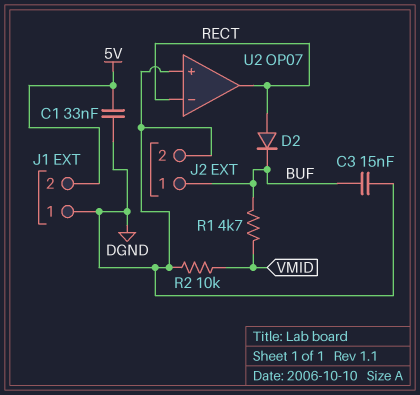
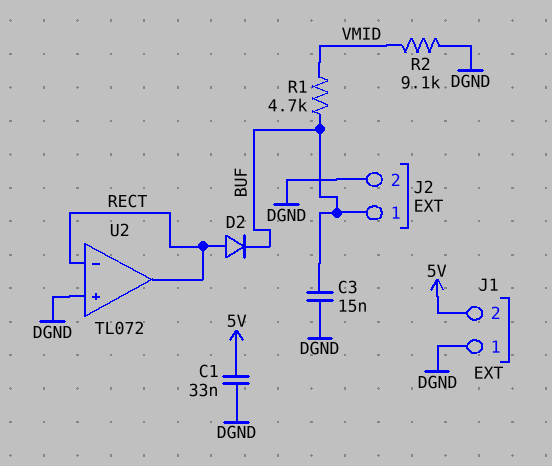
R2: 10k (DGND, VMID) -> 9.1k (DGND, VMID)
U2: OP07 -> TL072

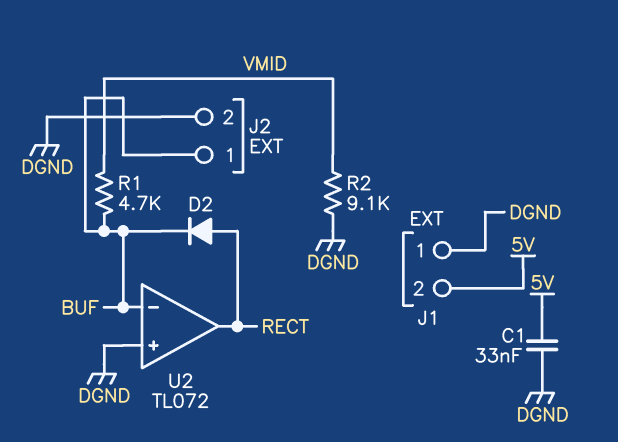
C3: 15nF (BUF, DGND) -> none
U2 pin in-: RECT -> BUF

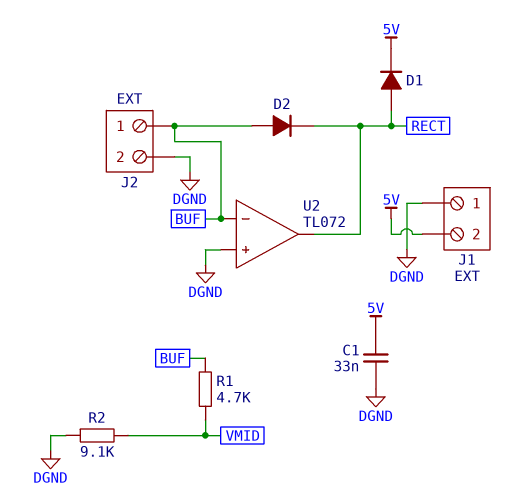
D1: none -> diode (A RECT, K 5V)
D2: diode (A RECT, K BUF) -> diode (A BUF, K RECT)

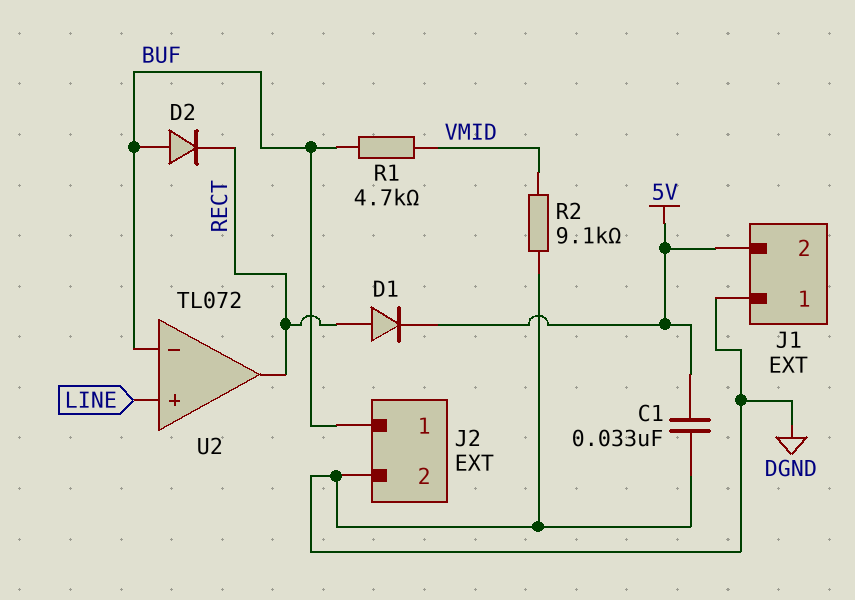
U2 pin in+: DGND -> LINE

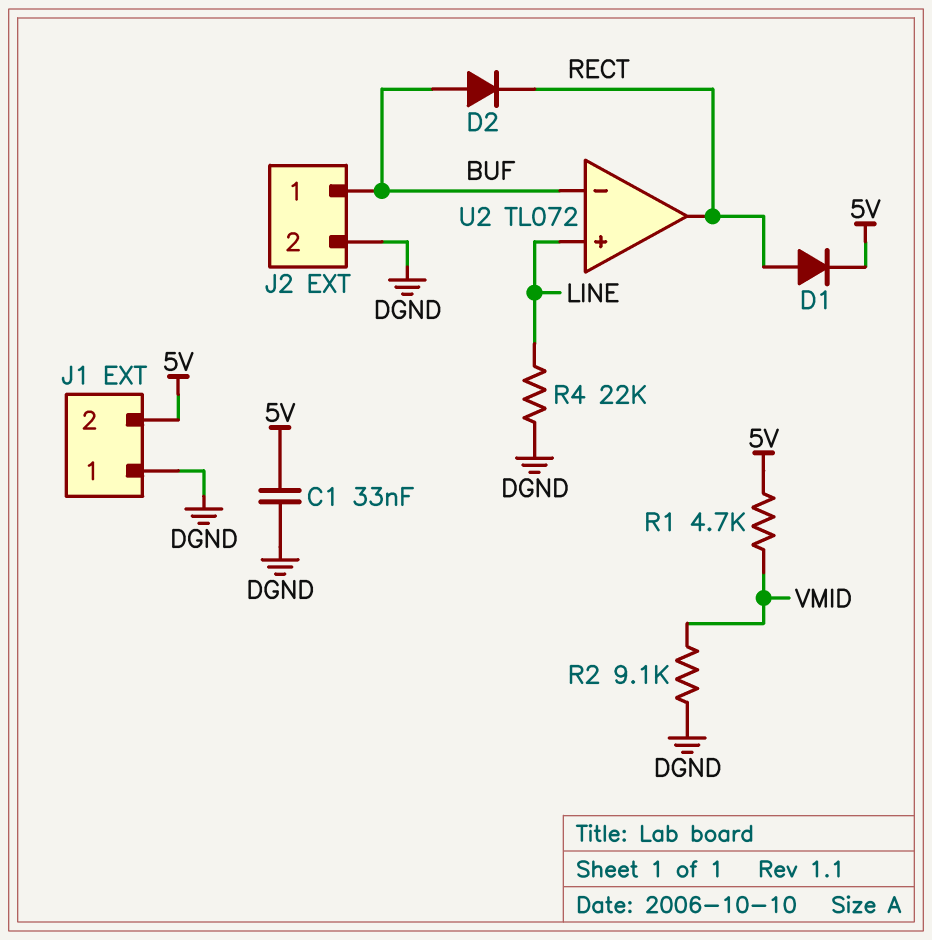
R1: 4.7k (BUF, VMID) -> 4.7k (5V, VMID)
R4: none -> 22k (DGND, LINE)

